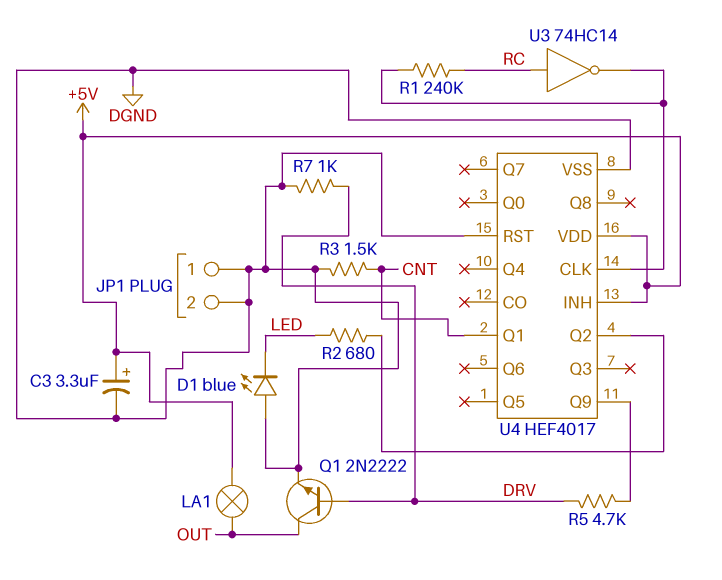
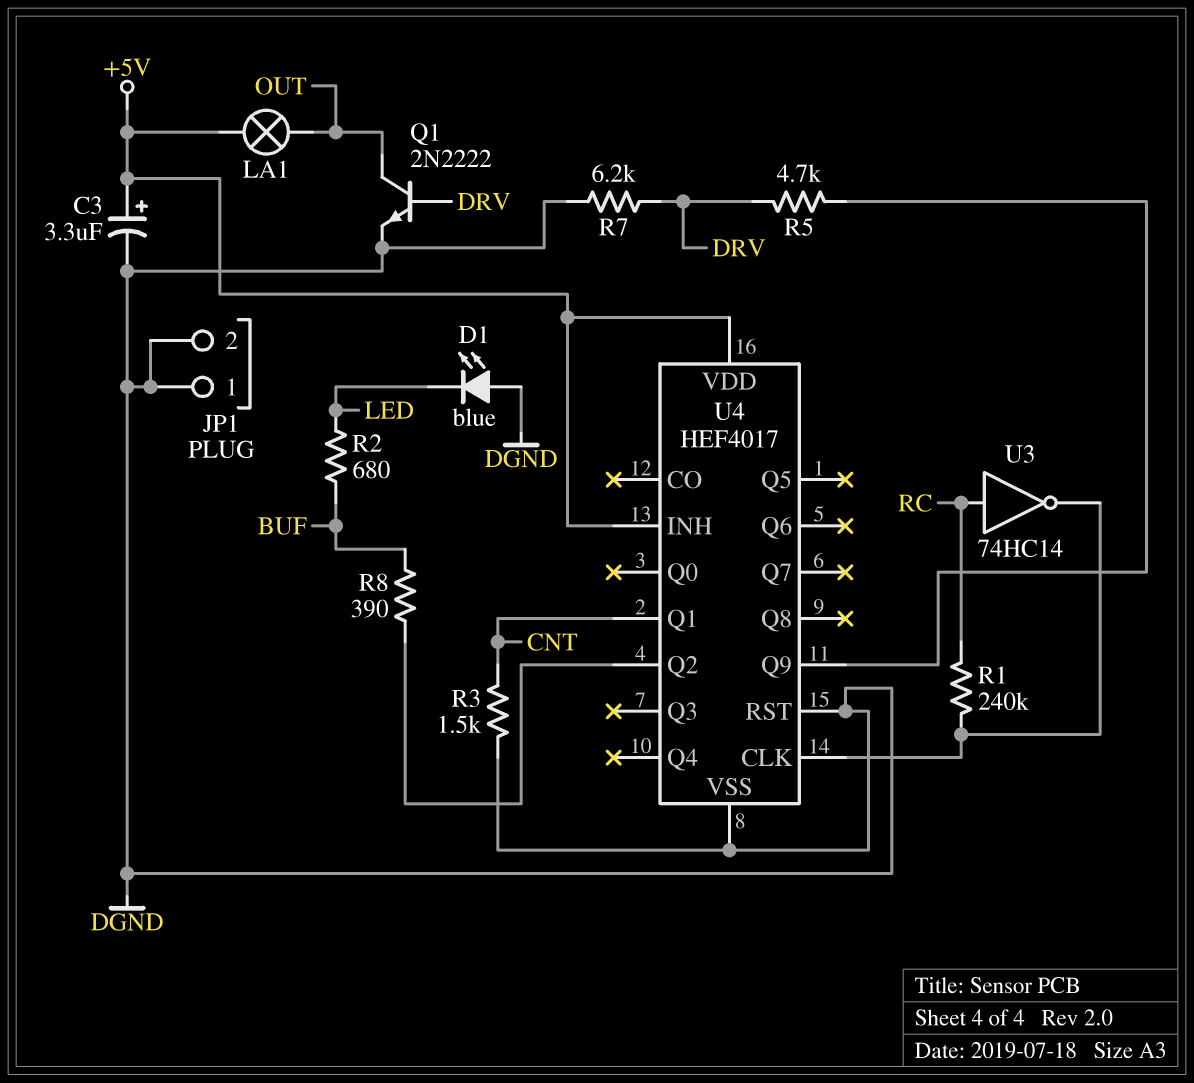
R2: 680 (LED, U4/Q2) -> 680 (BUF, LED)
R7: 1k (DGND, DRV) -> 6.2k (DGND, DRV)
R8: none -> 390 (BUF, U4/Q2)

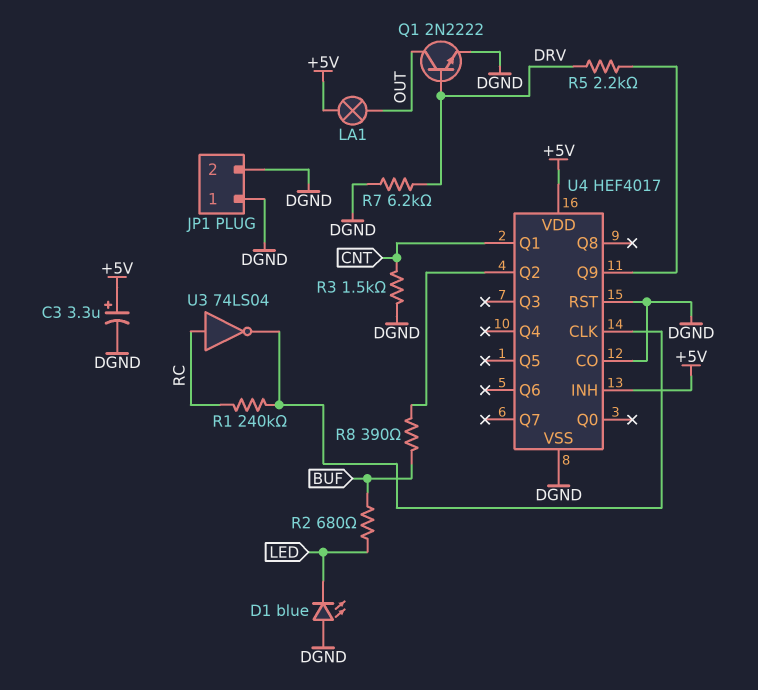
R5: 4.7k (DRV, U4/Q9) -> 2.2k (DRV, U4/Q9)
U3: NOT 74HC14 (in RC, out U4/CLK) -> NOT 74LS04 (in RC, out U4/CLK)
U4 pin CO: none -> DGND

